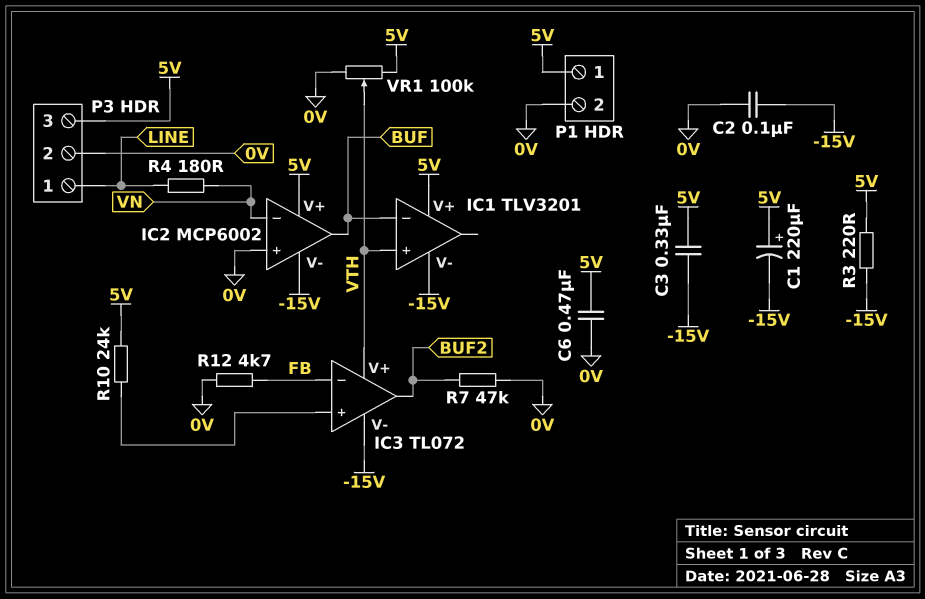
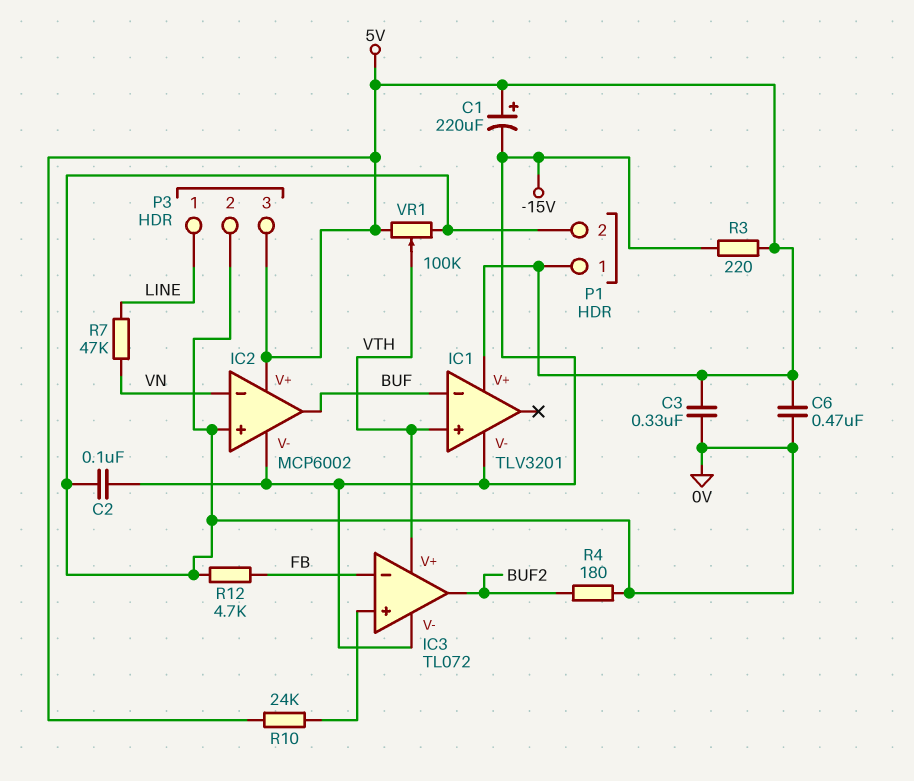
C3: 330nF (-15V, 5V) -> 330nF (0V, 5V)
R4: 180 (LINE, VN) -> 180 (0V, BUF2)
R7: 47k (0V, BUF2) -> 47k (LINE, VN)

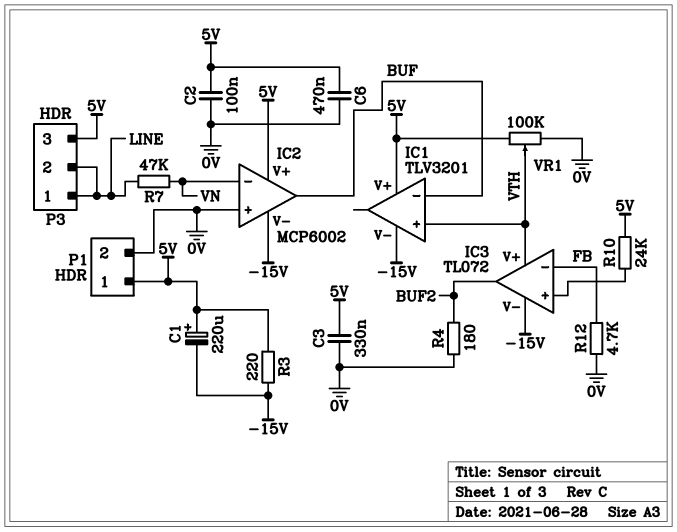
C2: 100nF (-15V, 0V) -> 100nF (0V, 5V)
P3 pin 2: 0V -> LINE

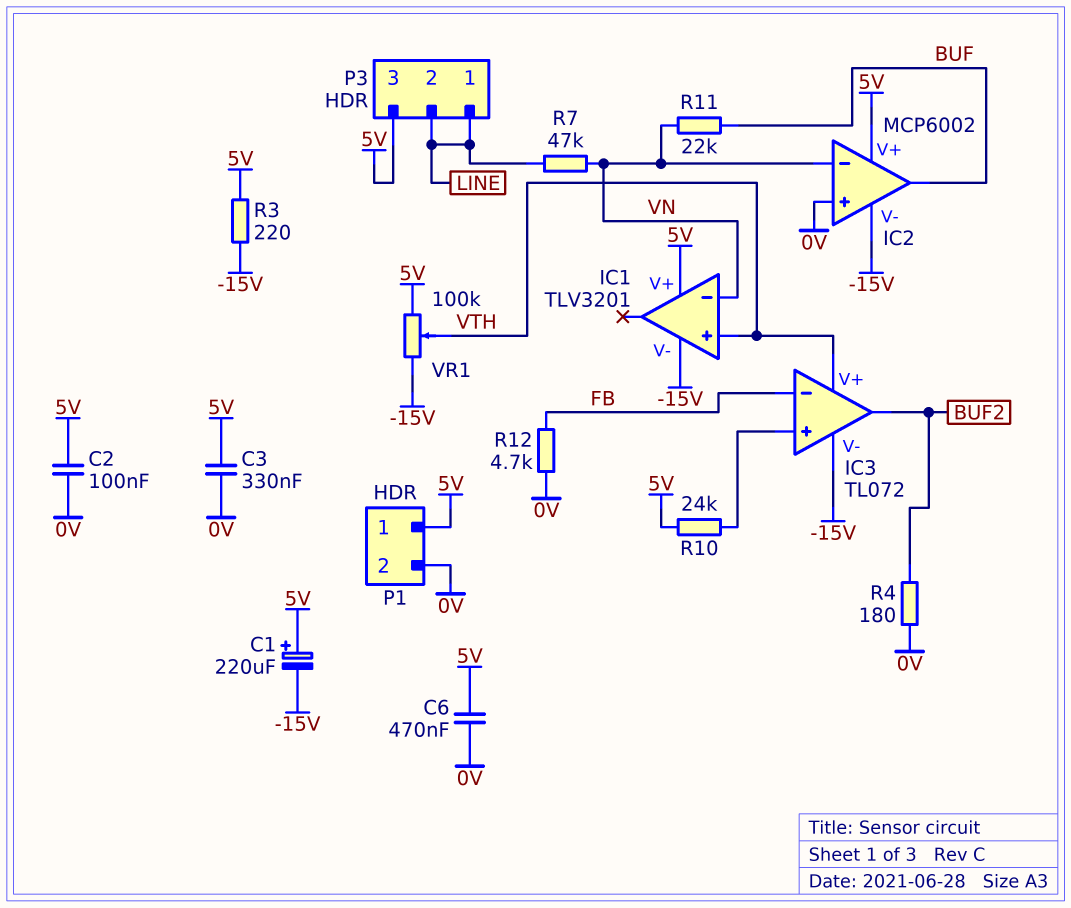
IC1 pin in-: BUF -> VN
R11: none -> 22k (BUF, VN)
VR1: 100k (0V, 5V, wiper VTH) -> 100k (-15V, 5V, wiper VTH)

